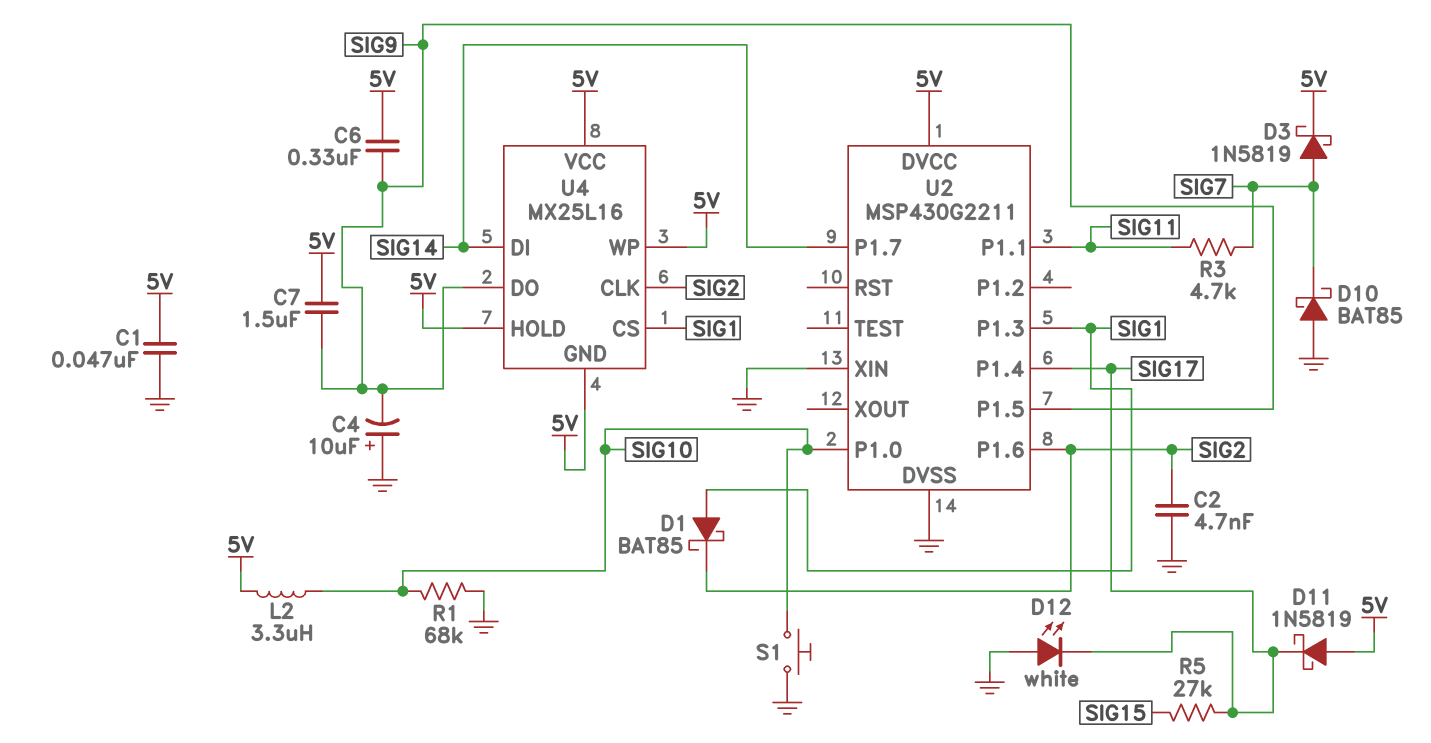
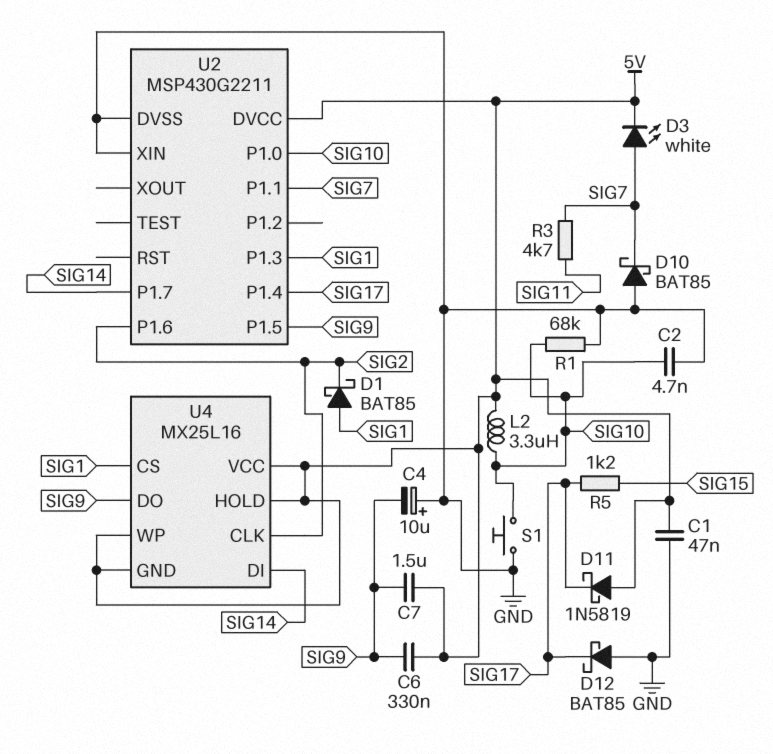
C2: 4.7nF (GND, SIG2) -> 4.7nF (GND, SIG10)
D3: schottky 1N5819 (A SIG7, K 5V) -> LED white (A SIG7, K 5V)
D12: LED white (A GND, K SIG17) -> schottky BAT85 (A GND, K SIG17)
R5: 27k (SIG15, SIG17) -> 1.2k (SIG15, SIG17)
U2 pin P1.1: SIG11 -> SIG7

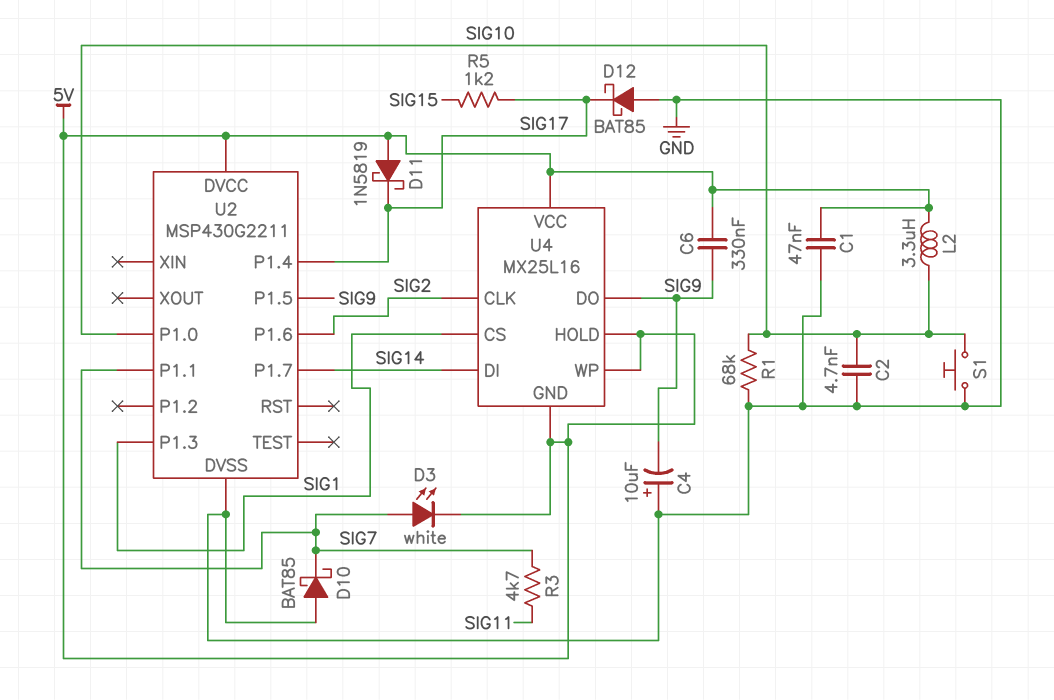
C7: 1.5uF (5V, SIG9) -> none
D1: schottky BAT85 (A SIG1, K SIG2) -> none
U2 pin XIN: GND -> none

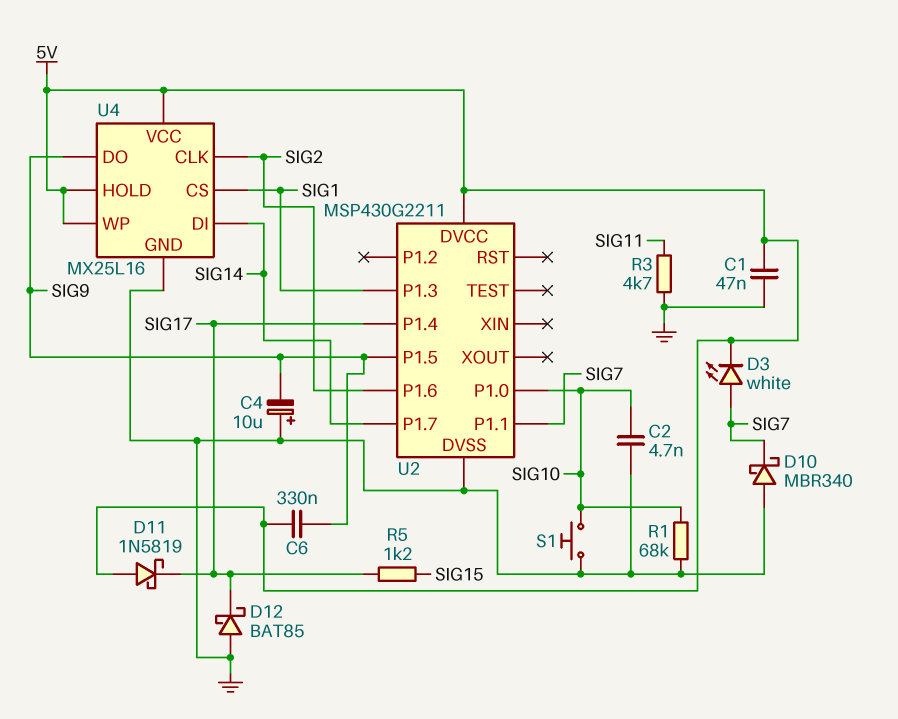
D10: schottky BAT85 (A GND, K SIG7) -> schottky MBR340 (A GND, K SIG7)
L2: 3.3uH (5V, SIG10) -> none
R3: 4.7k (SIG7, SIG11) -> 4.7k (GND, SIG11)
U4 pin GND: 5V -> GND

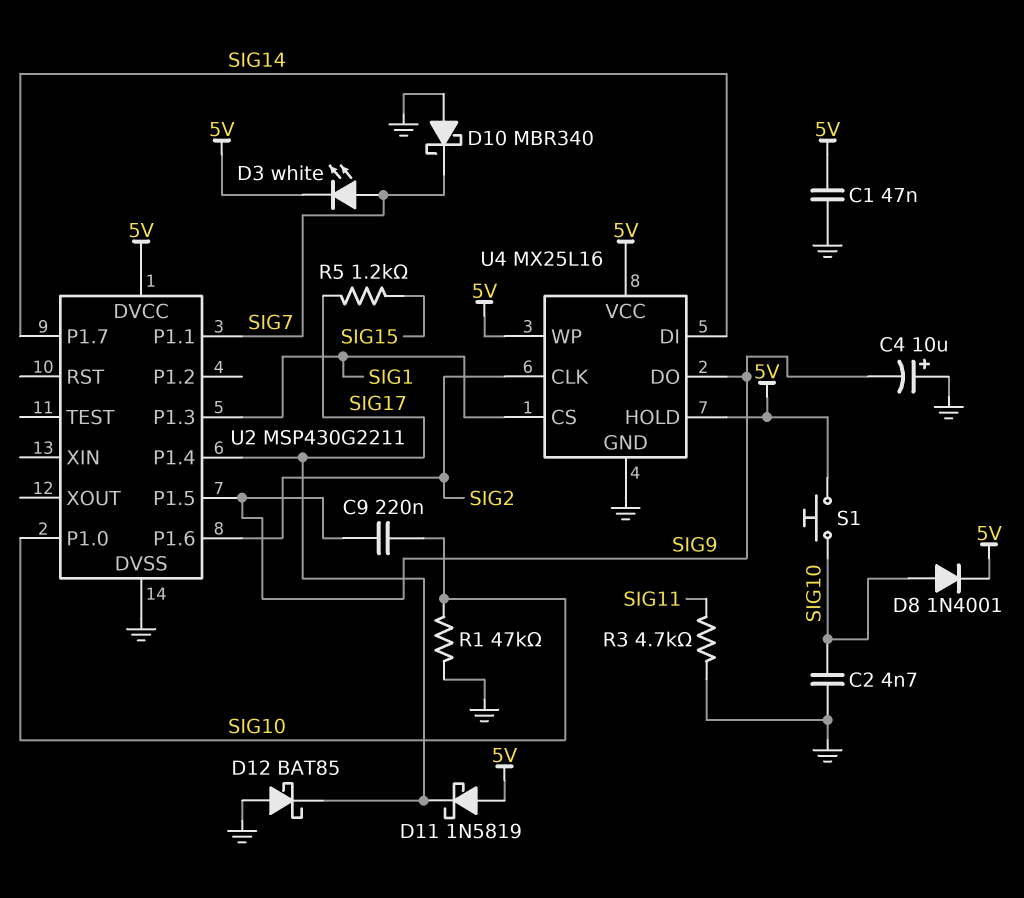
C6: 330nF (5V, SIG9) -> none
C9: none -> 220nF (SIG9, SIG10)
D8: none -> diode 1N4001 (A SIG10, K 5V)
R1: 68k (GND, SIG10) -> 47k (GND, SIG10)
S1: button (GND, SIG10) -> button (5V, SIG10)

